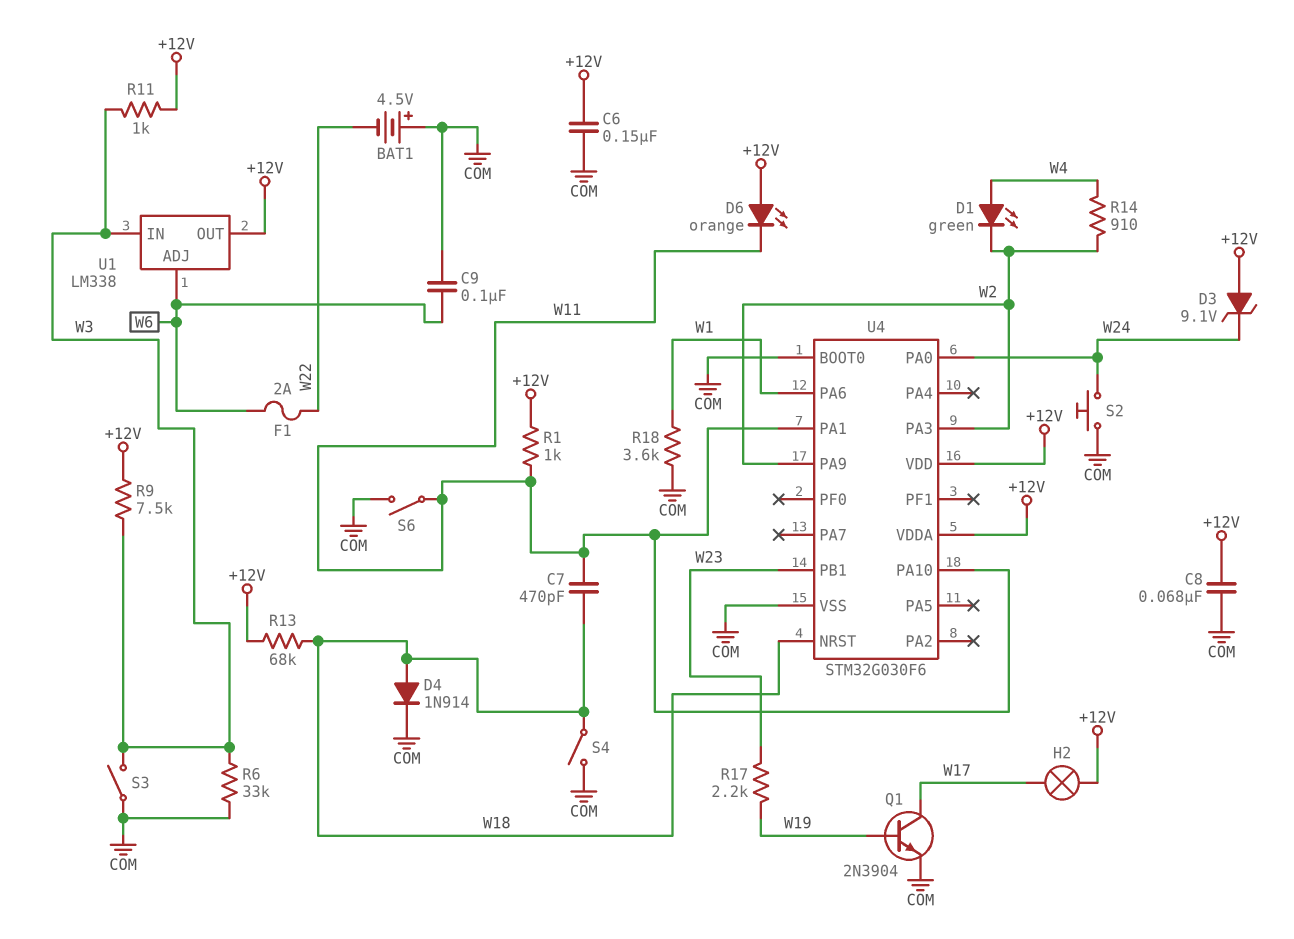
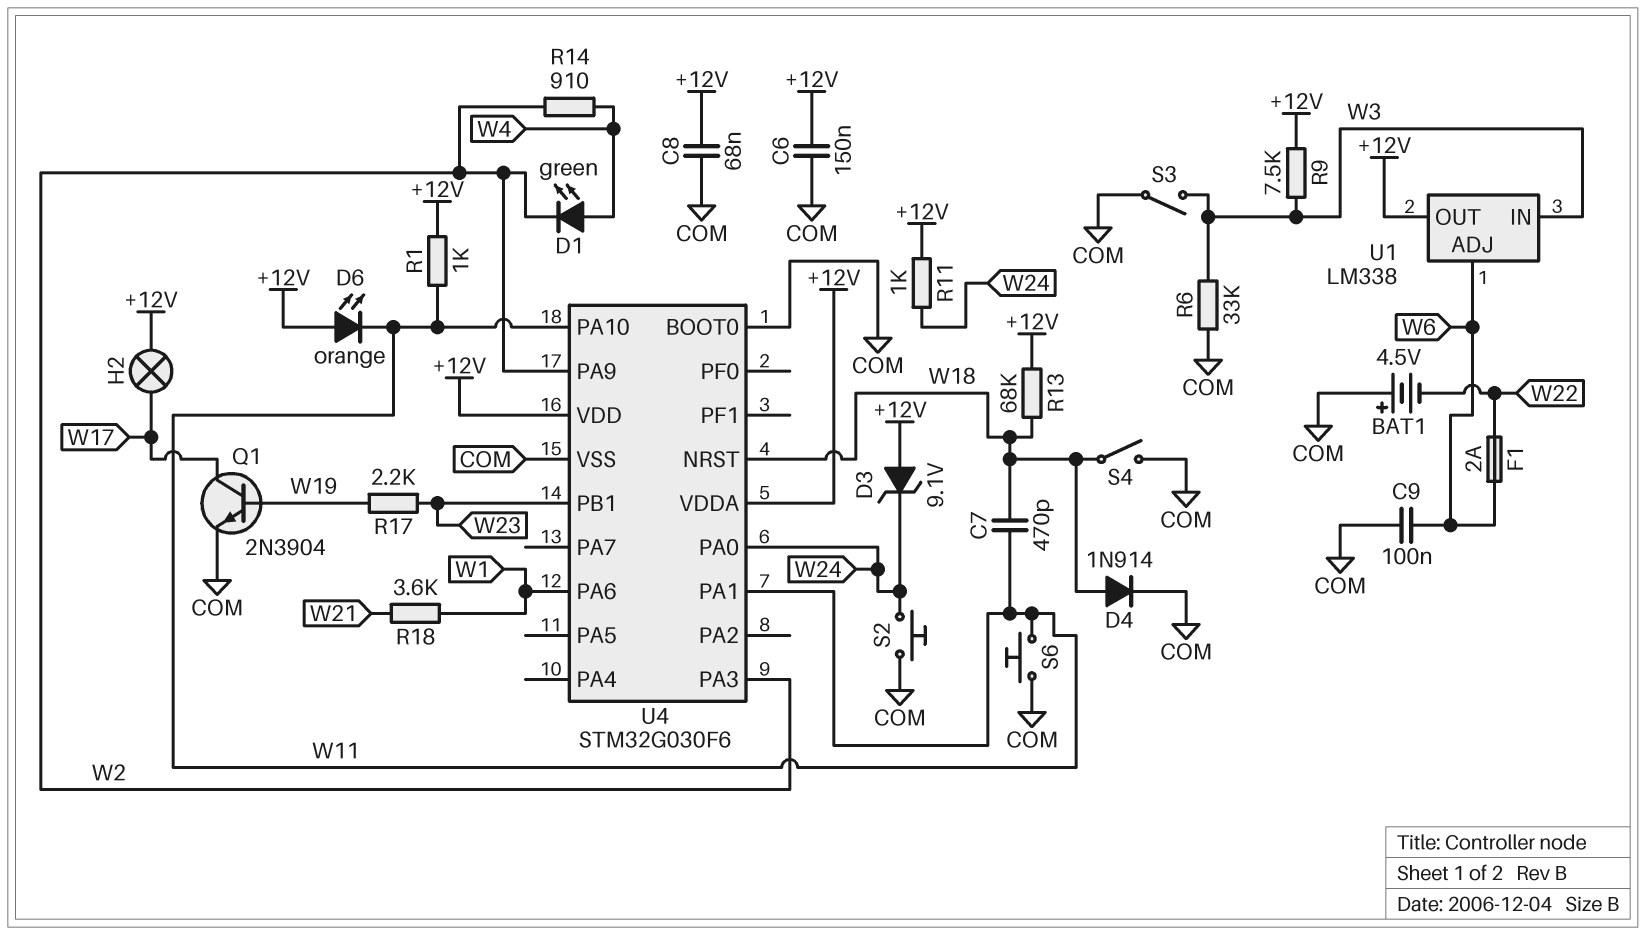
R11: 1k (+12V, W3) -> 1k (+12V, W24)
R18: 3.6k (COM, W1) -> 3.6k (W1, W21)
S6: switch (COM, W11) -> button (COM, W11)

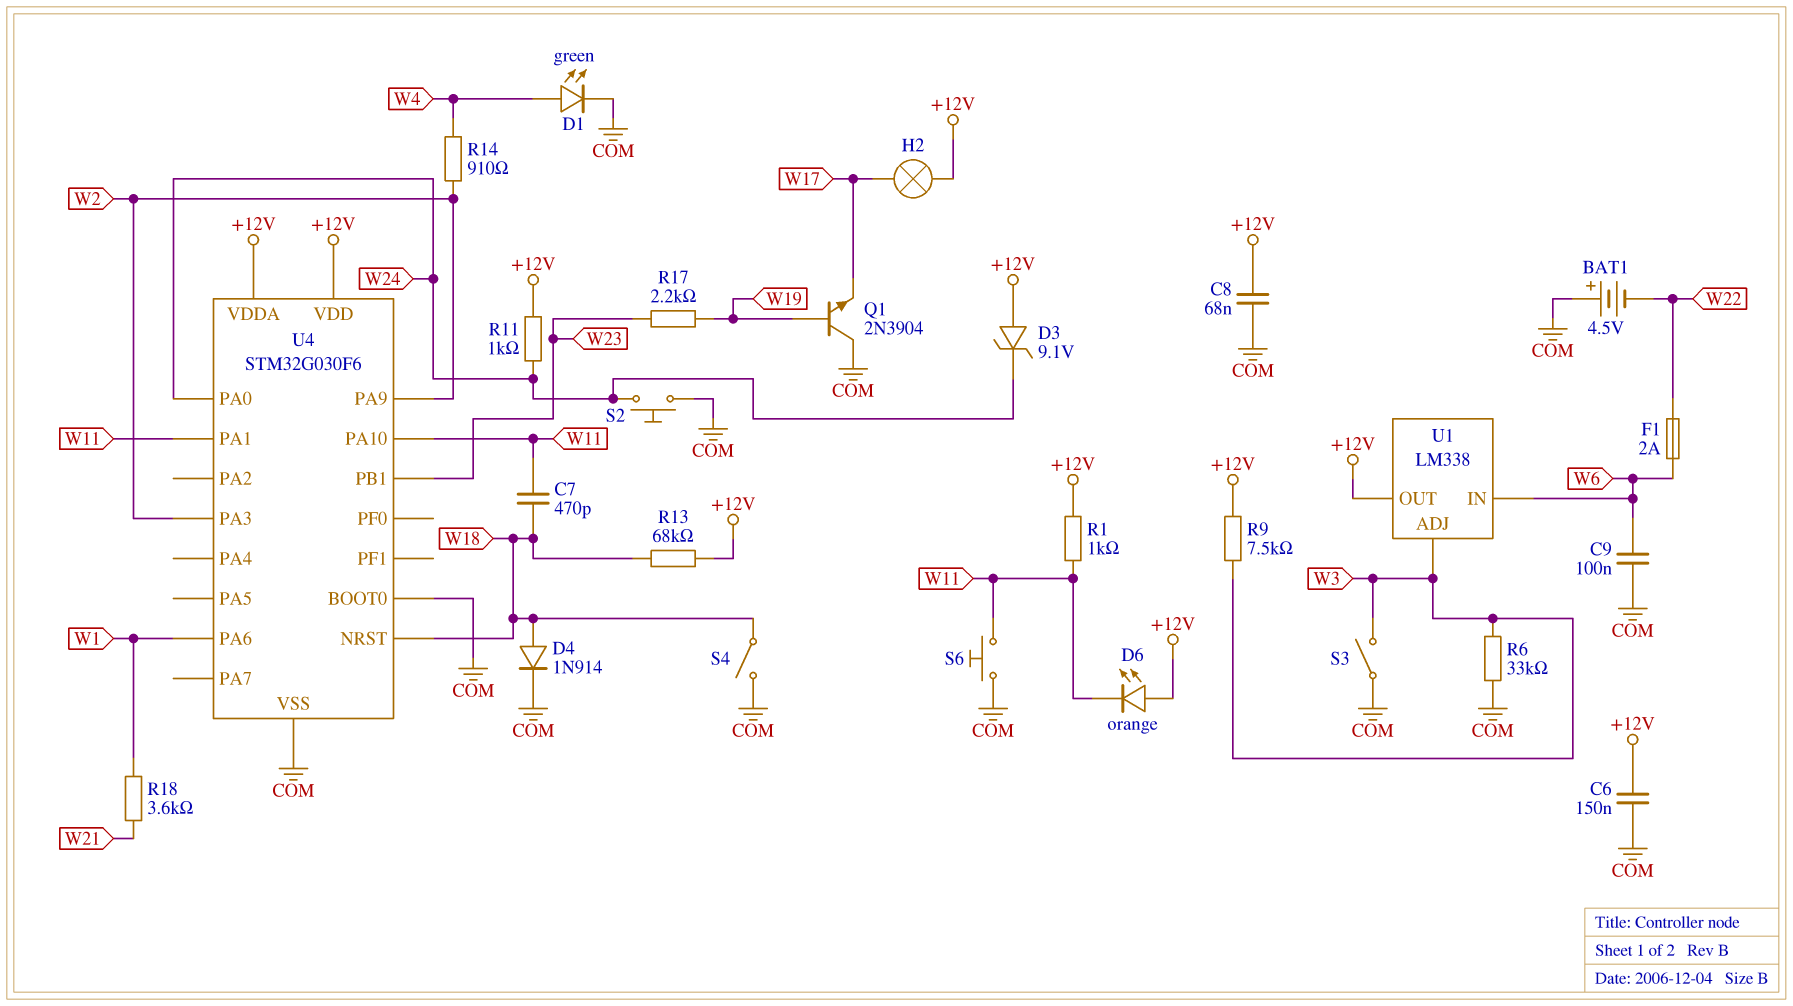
D1: LED green (A W4, K W2) -> LED green (A W4, K COM)
Q1: NPN 2N3904 (B W19, C W17, E COM) -> NPN 2N3904 (B W19, C COM, E W17)
U1 pin ADJ: W6 -> W3
U1 pin IN: W3 -> W6

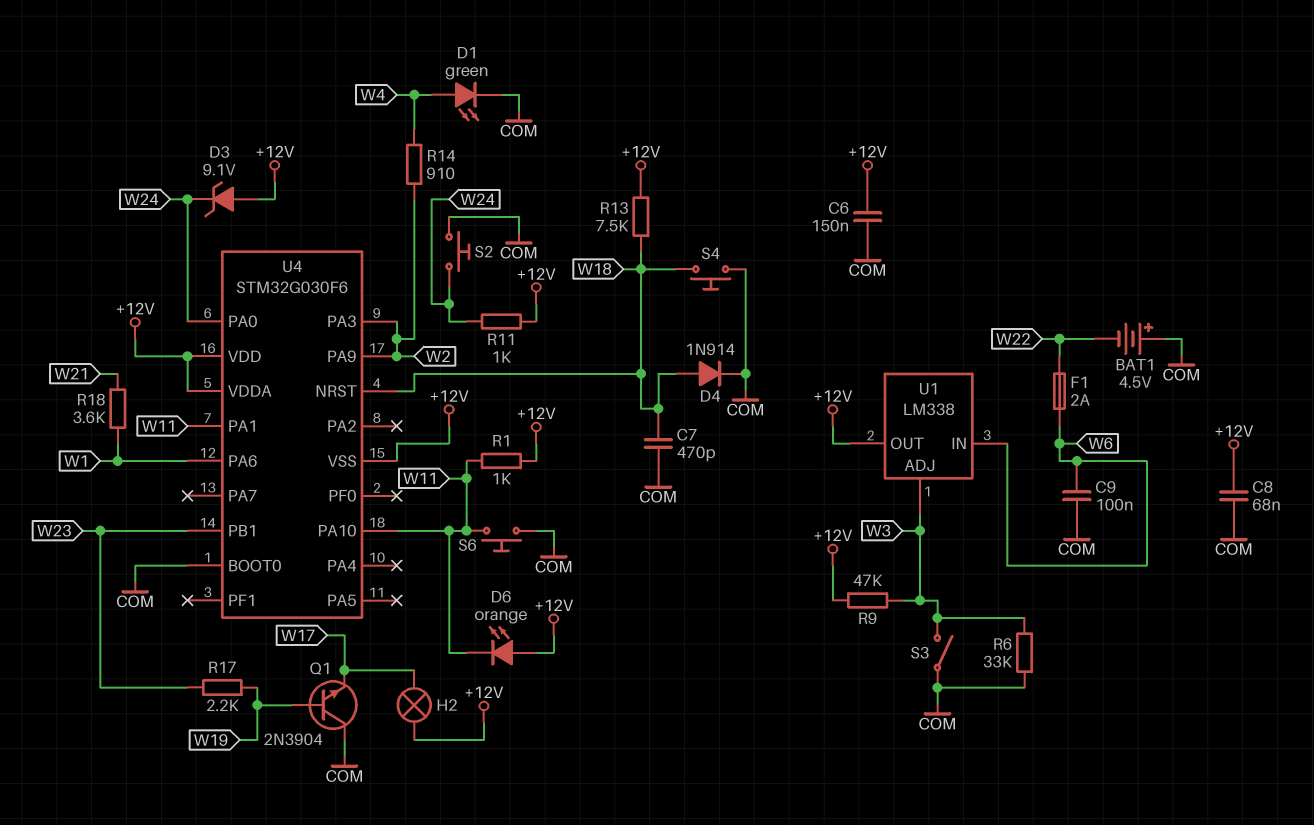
C7: 470pF (W11, W18) -> 470pF (COM, W18)
R9: 7.5k (+12V, W3) -> 47k (+12V, W3)
R13: 68k (+12V, W18) -> 7.5k (+12V, W18)
S4: switch (COM, W18) -> button (COM, W18)
U4 pin VSS: COM -> +12V

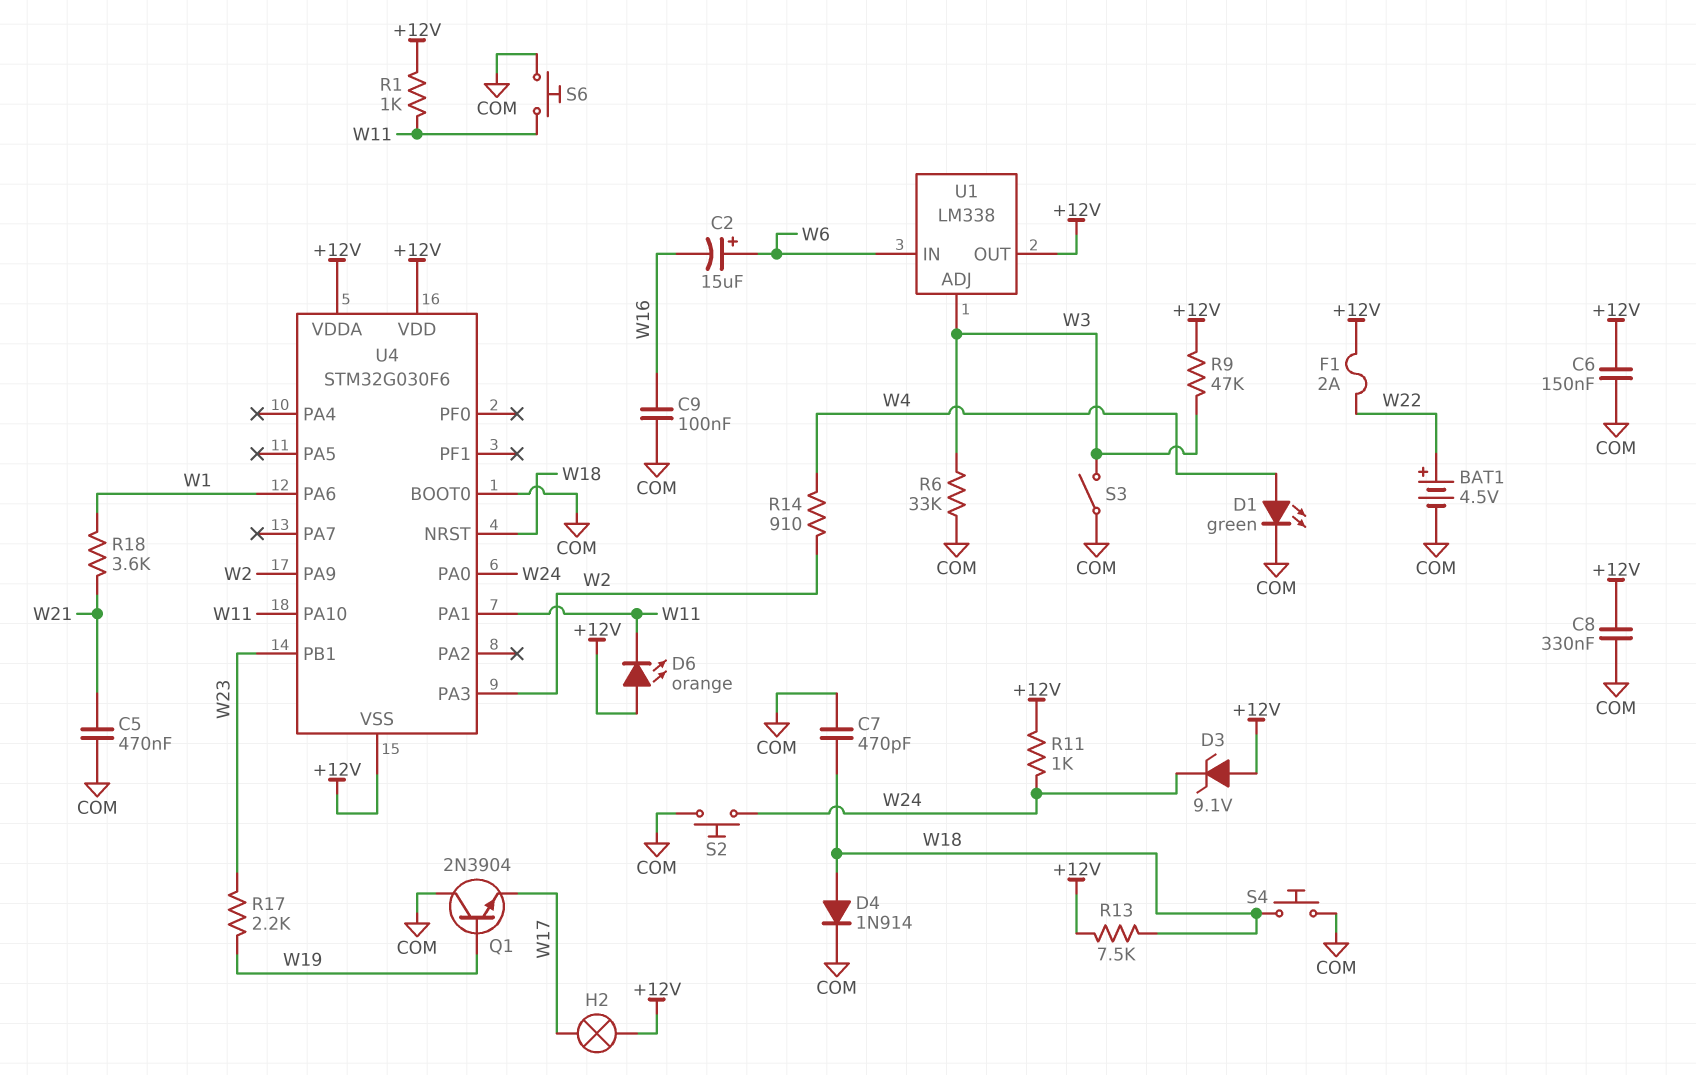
BAT1: 4.5V (plus COM, minus W22) -> 4.5V (plus W22, minus COM)
C2: none -> 15uF (plus W6, minus W16)
C5: none -> 470nF (COM, W21)
C8: 68nF (+12V, COM) -> 330nF (+12V, COM)
C9: 100nF (COM, W6) -> 100nF (COM, W16)
F1: 2A (W6, W22) -> 2A (+12V, W22)

